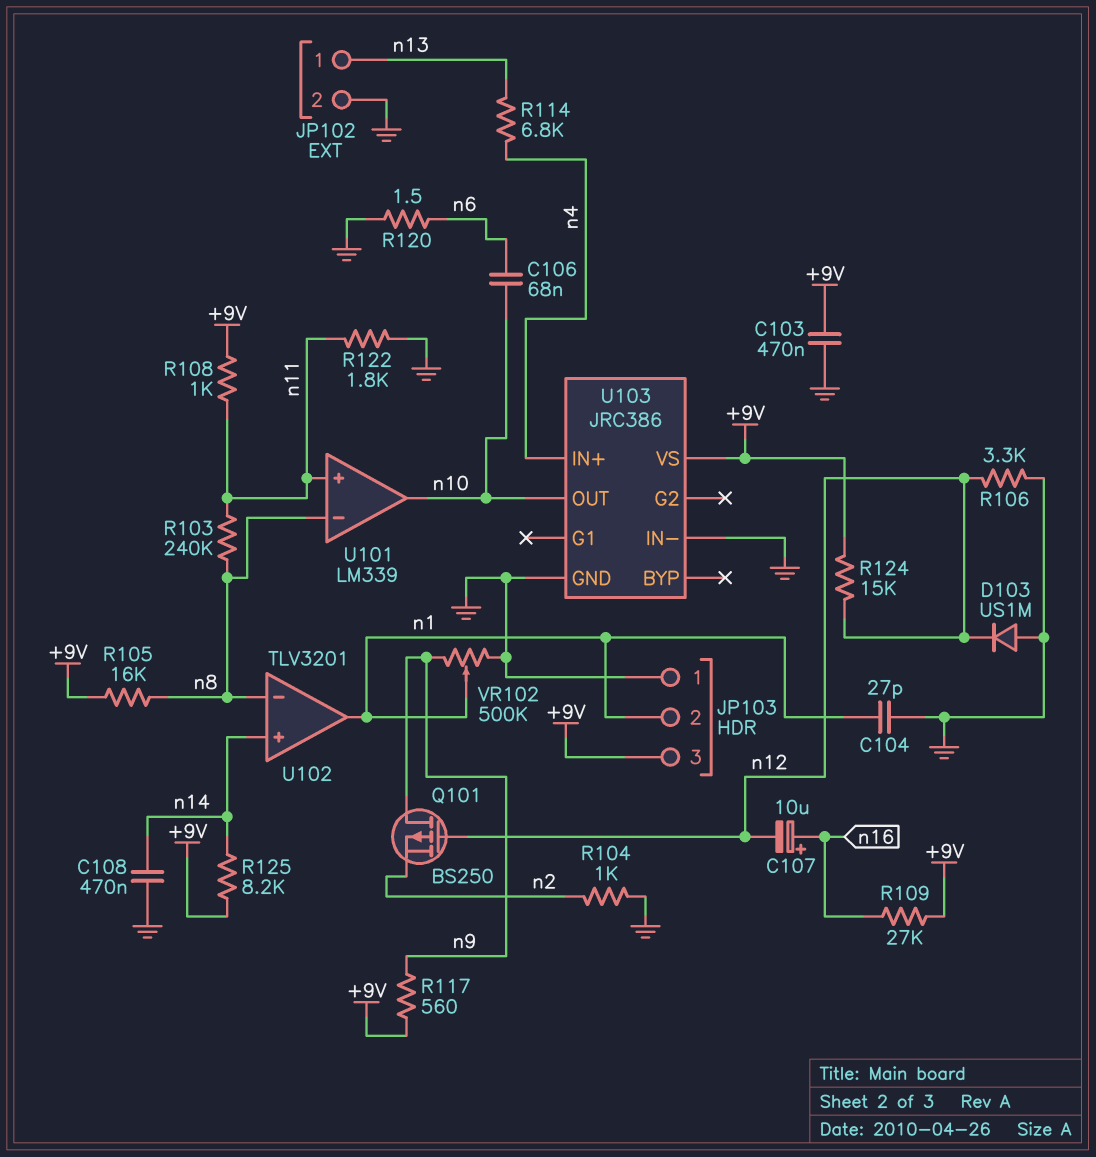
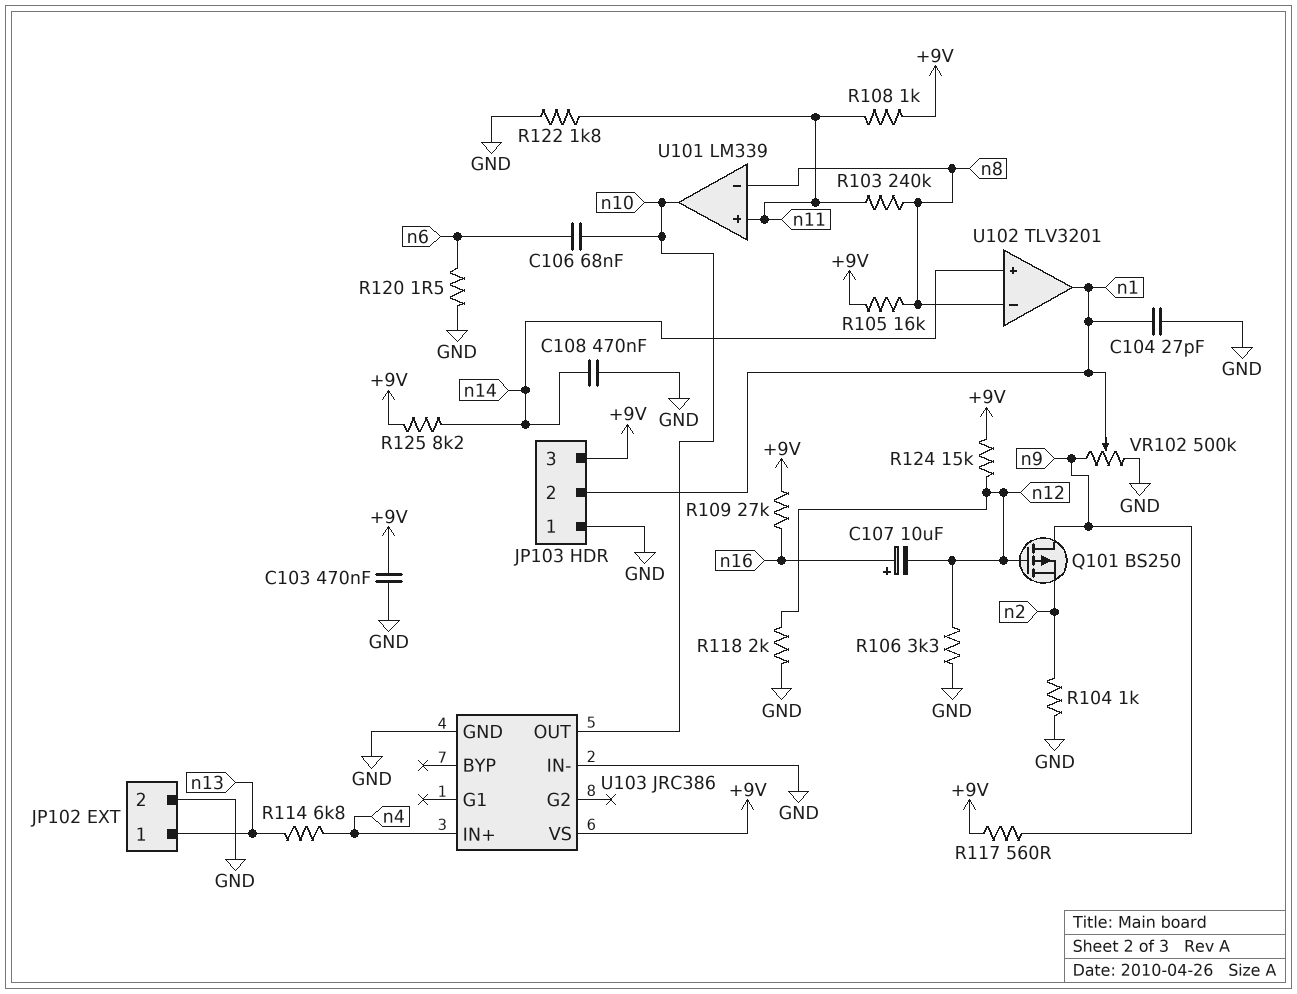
D103: diode US1M (A GND, K n12) -> none
R118: none -> 2k (GND, n12)

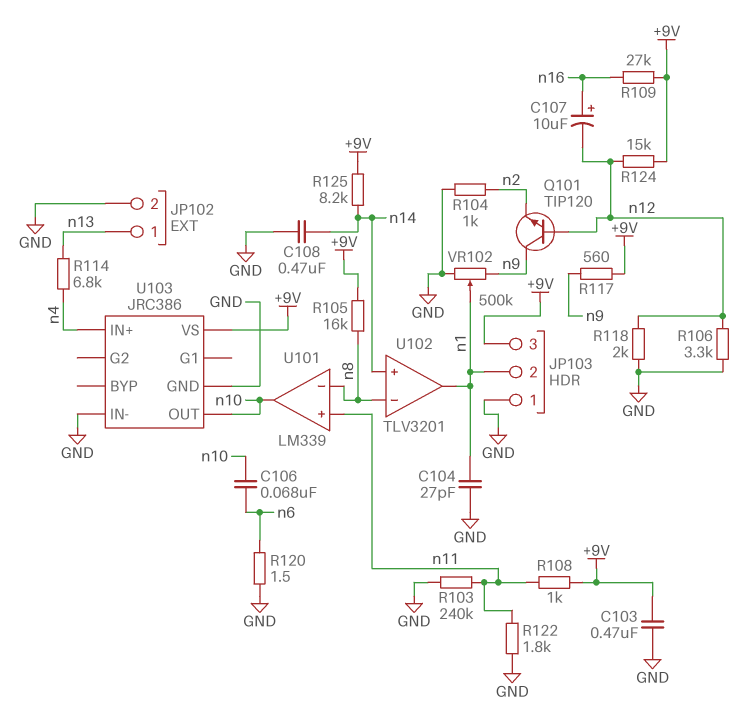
Q101: PMOS BS250 (G n12, D n9, S n2) -> NPN TIP120 (B n12, C n9, E n2)
R103: 240k (n8, n11) -> 240k (GND, n11)

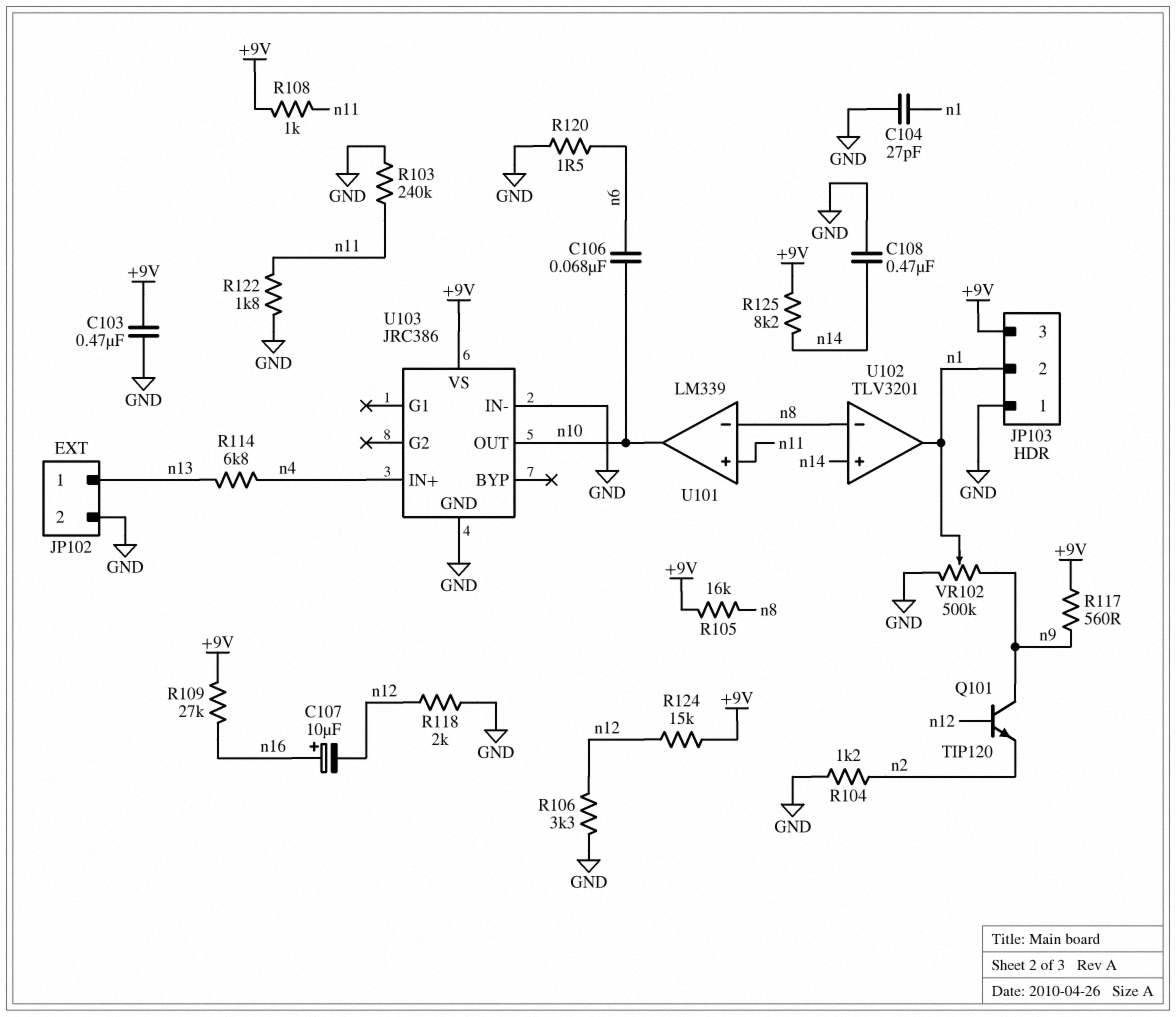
R104: 1k (GND, n2) -> 1.2k (GND, n2)

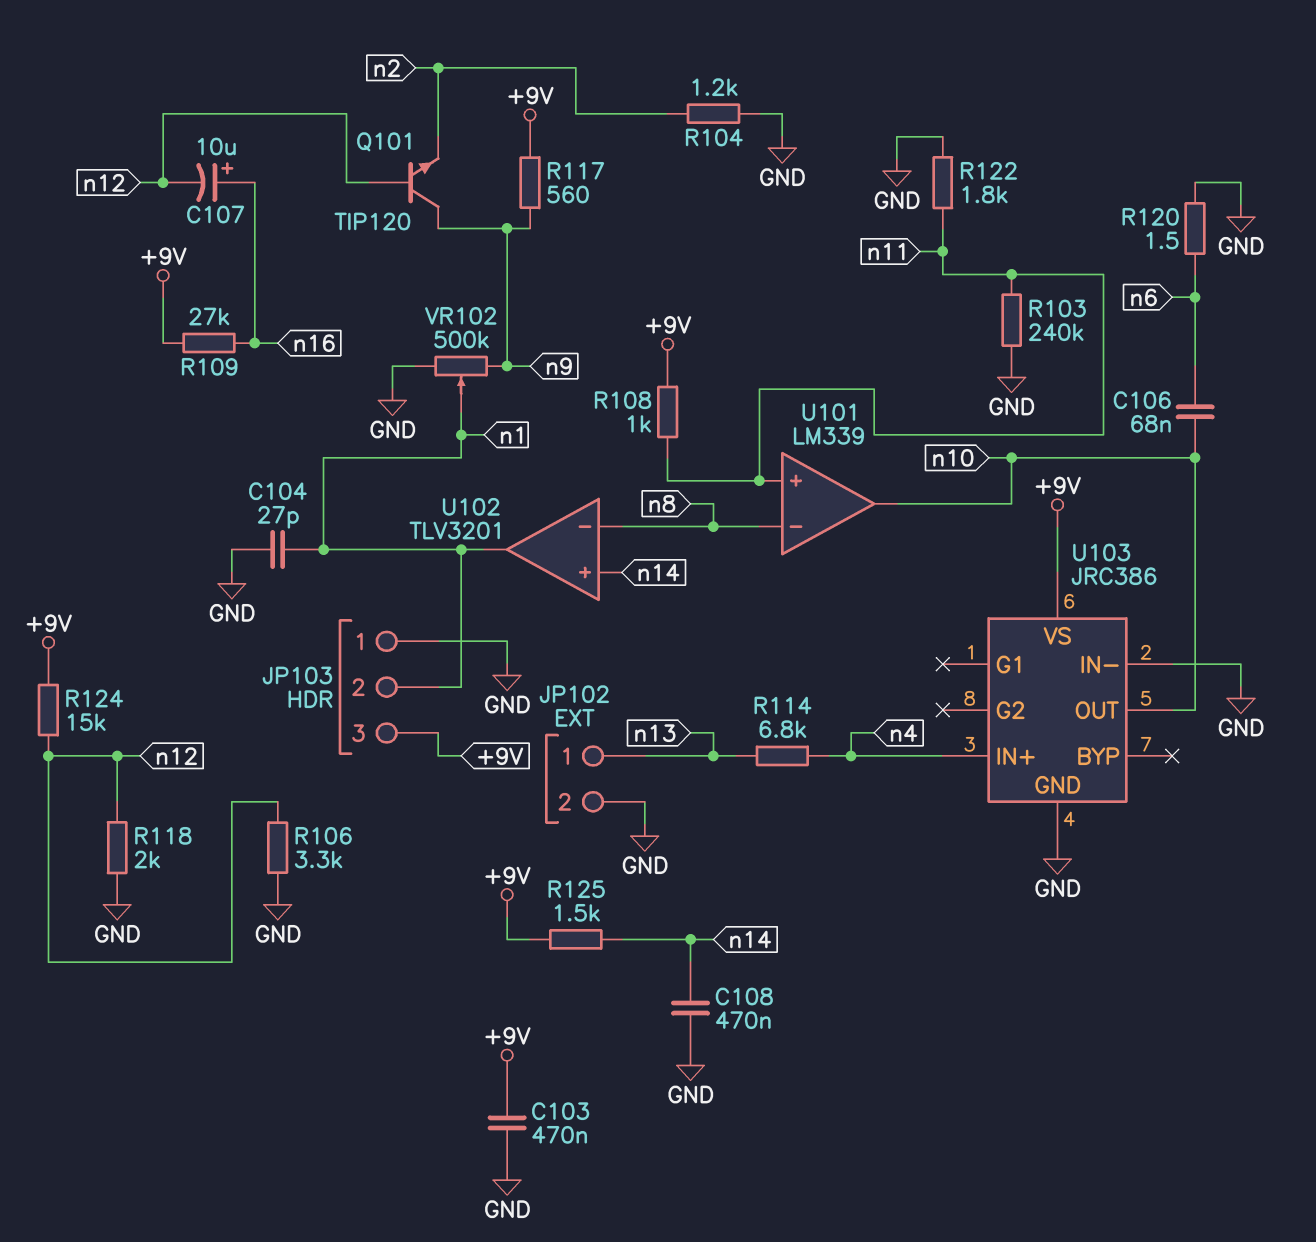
R105: 16k (+9V, n8) -> none
R125: 8.2k (+9V, n14) -> 1.5k (+9V, n14)

